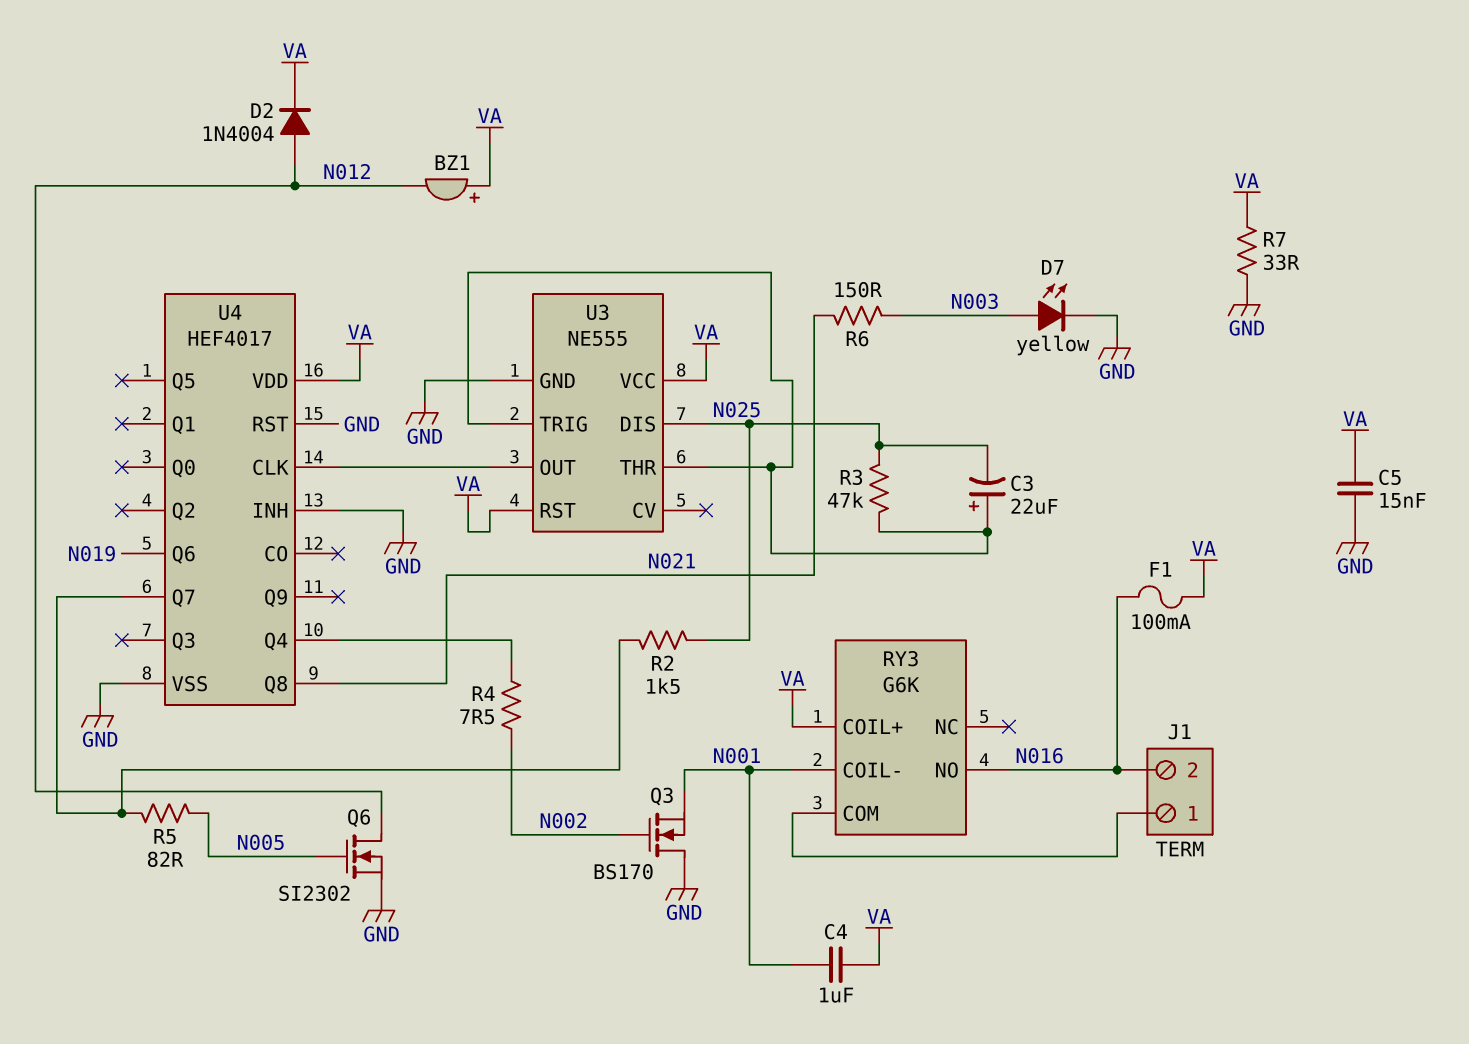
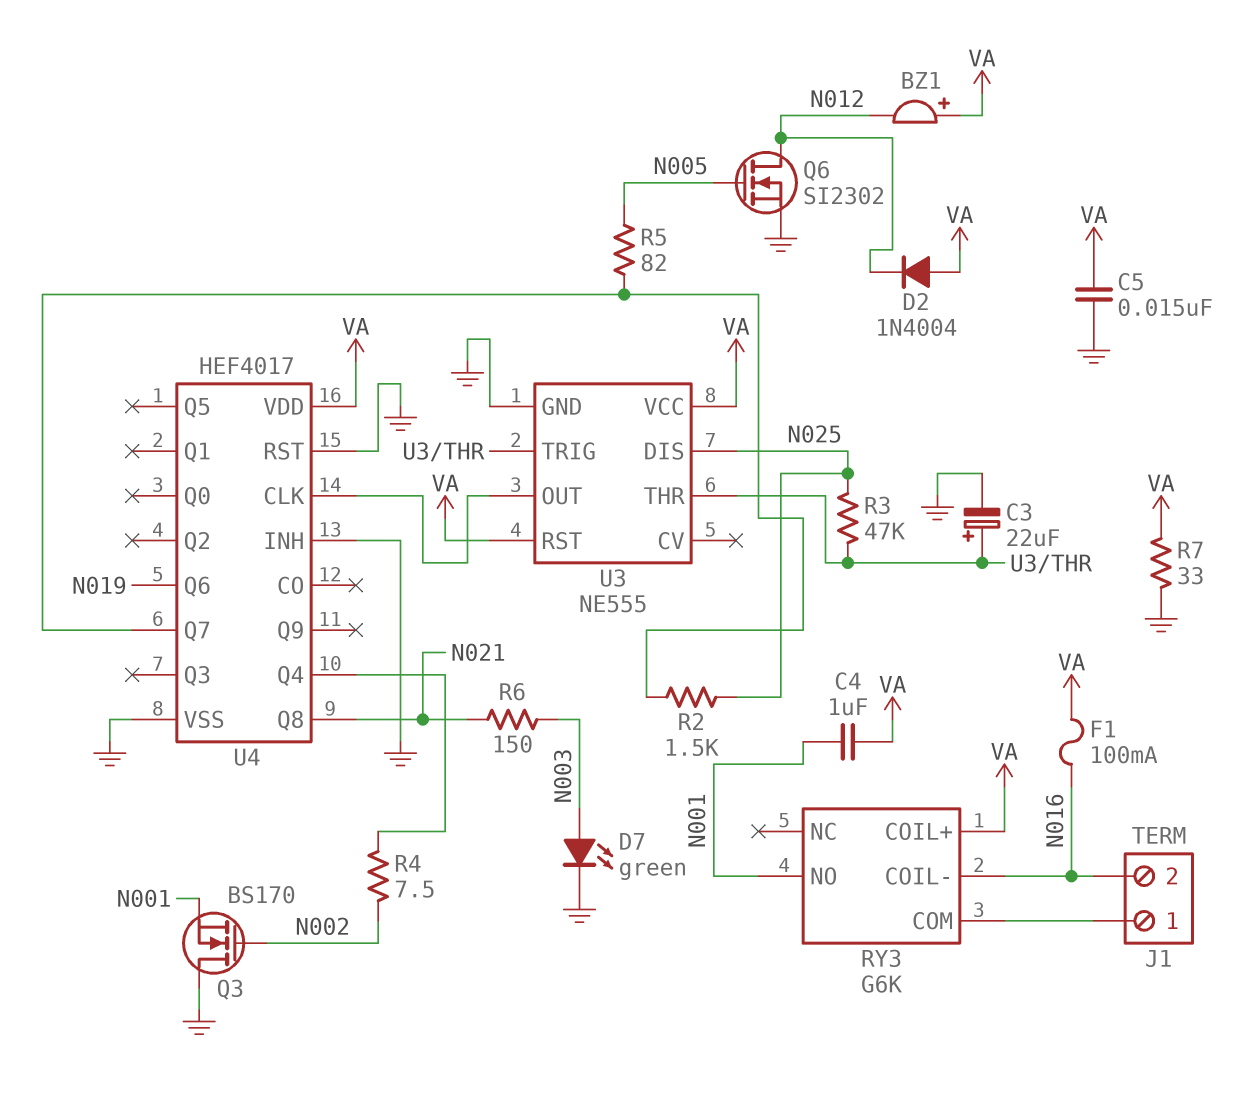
C3: 22uF (plus U3/THR, minus N025) -> 22uF (plus U3/THR, minus GND)
D2: diode 1N4004 (A N012, K VA) -> diode 1N4004 (A VA, K N012)
D7: LED yellow (A N003, K GND) -> LED green (A N003, K GND)
RY3 pin COIL-: N001 -> N016
RY3 pin NO: N016 -> N001

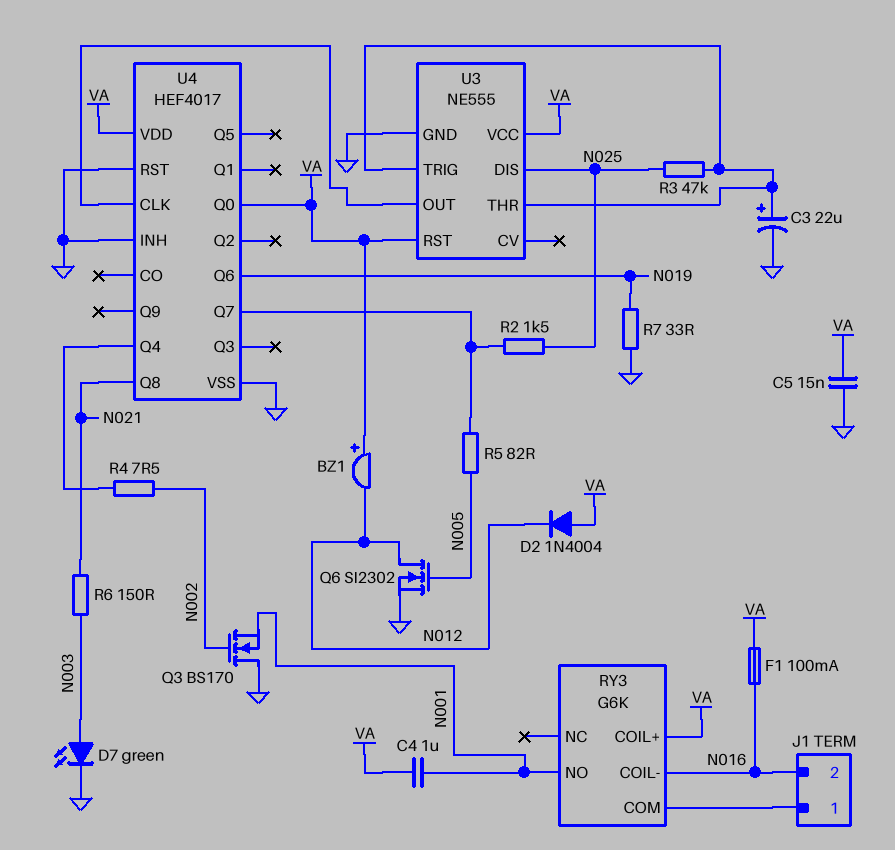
R7: 33 (GND, VA) -> 33 (GND, N019)
U4 pin Q0: none -> VA

